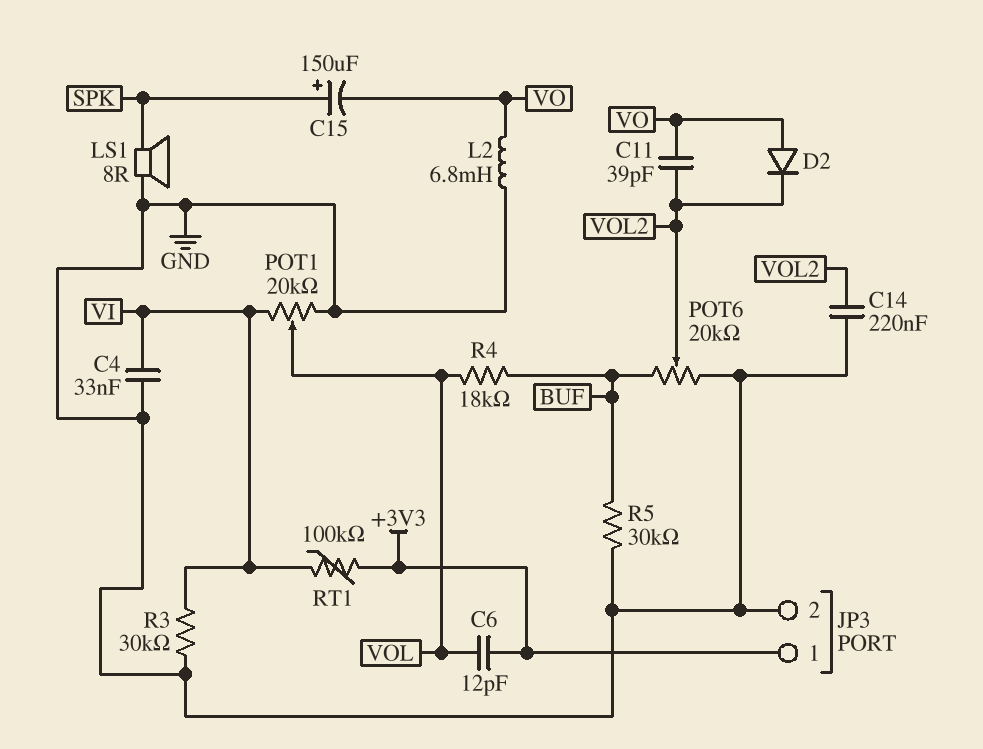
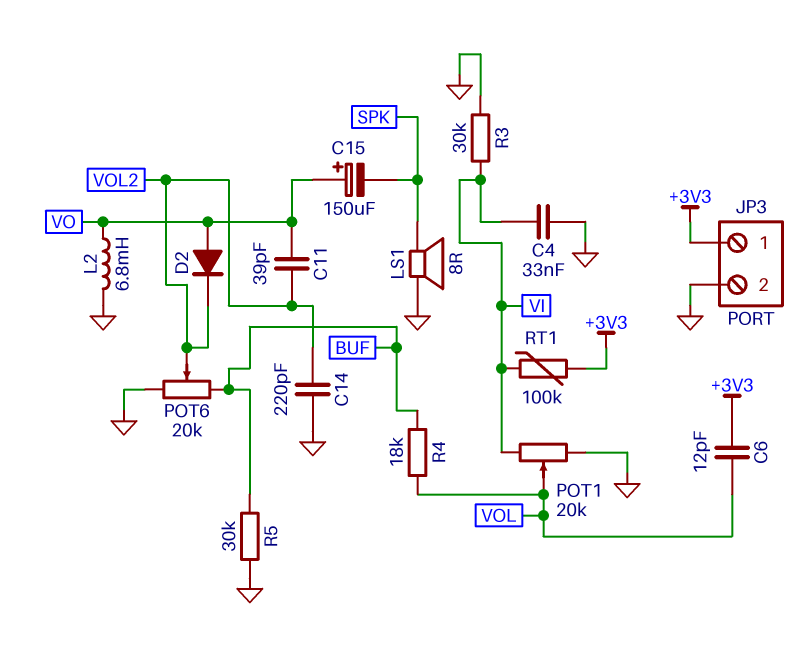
C14: 220nF (GND, VOL2) -> 220pF (GND, VOL2)
C15: 150uF (plus SPK, minus VO) -> 150uF (plus VO, minus SPK)

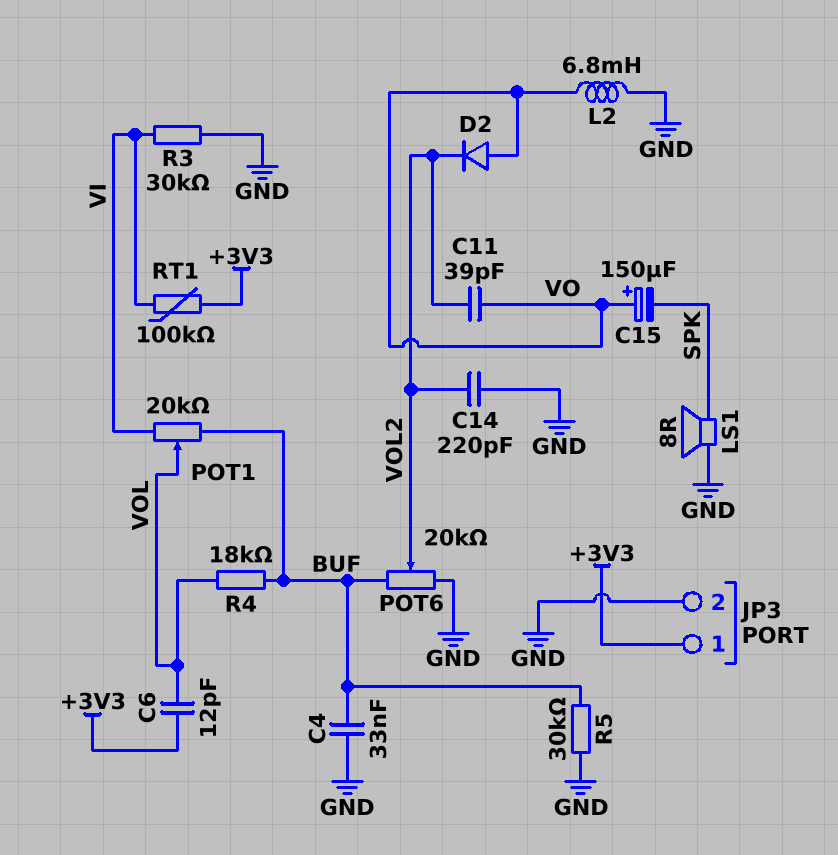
C4: 33nF (GND, VI) -> 33nF (BUF, GND)
POT1: 20k (GND, VI, wiper VOL) -> 20k (BUF, VI, wiper VOL)

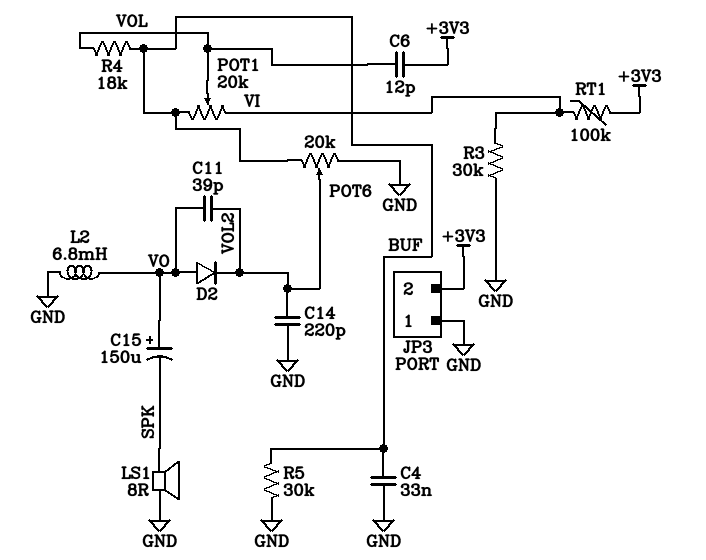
JP3 pin 1: +3V3 -> GND
JP3 pin 2: GND -> +3V3

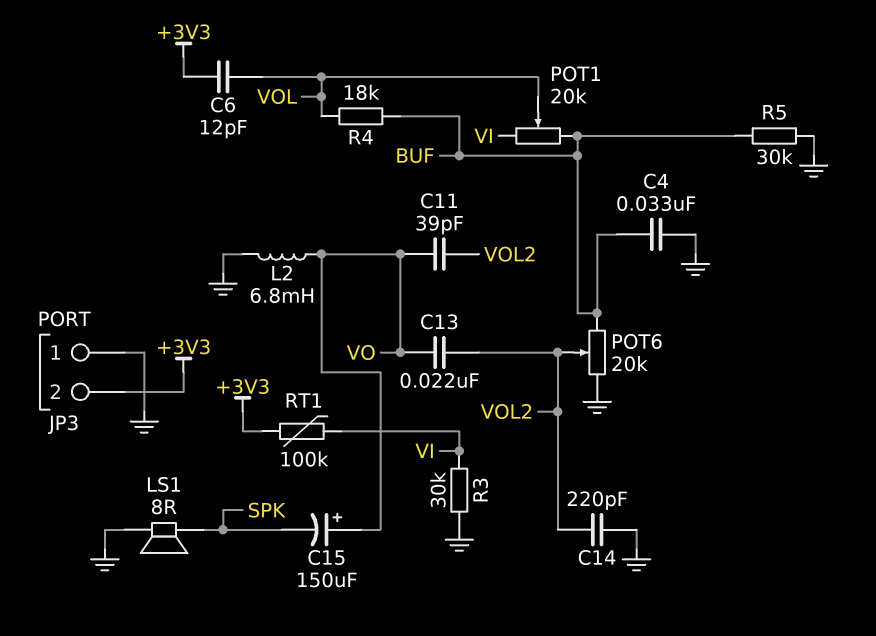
C13: none -> 22nF (VO, VOL2)
D2: diode (A VO, K VOL2) -> none

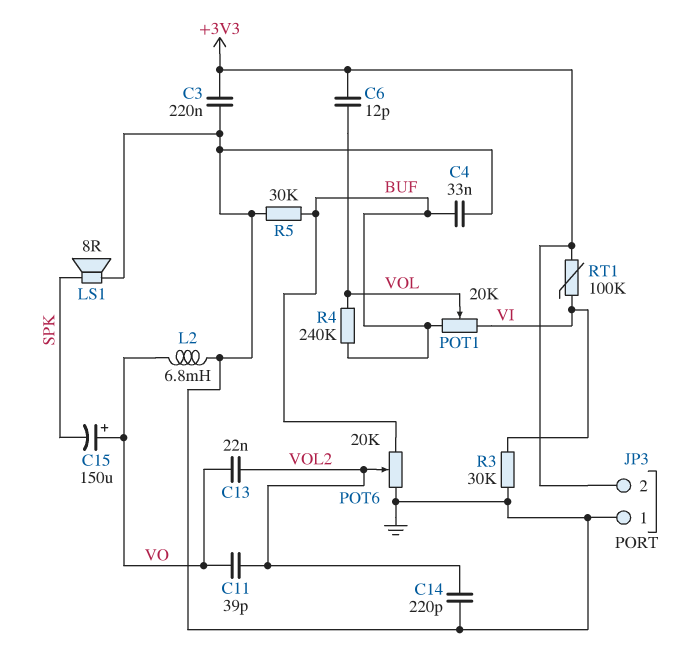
C3: none -> 220nF (+3V3, GND)
R4: 18k (BUF, VOL) -> 240k (BUF, VOL)

